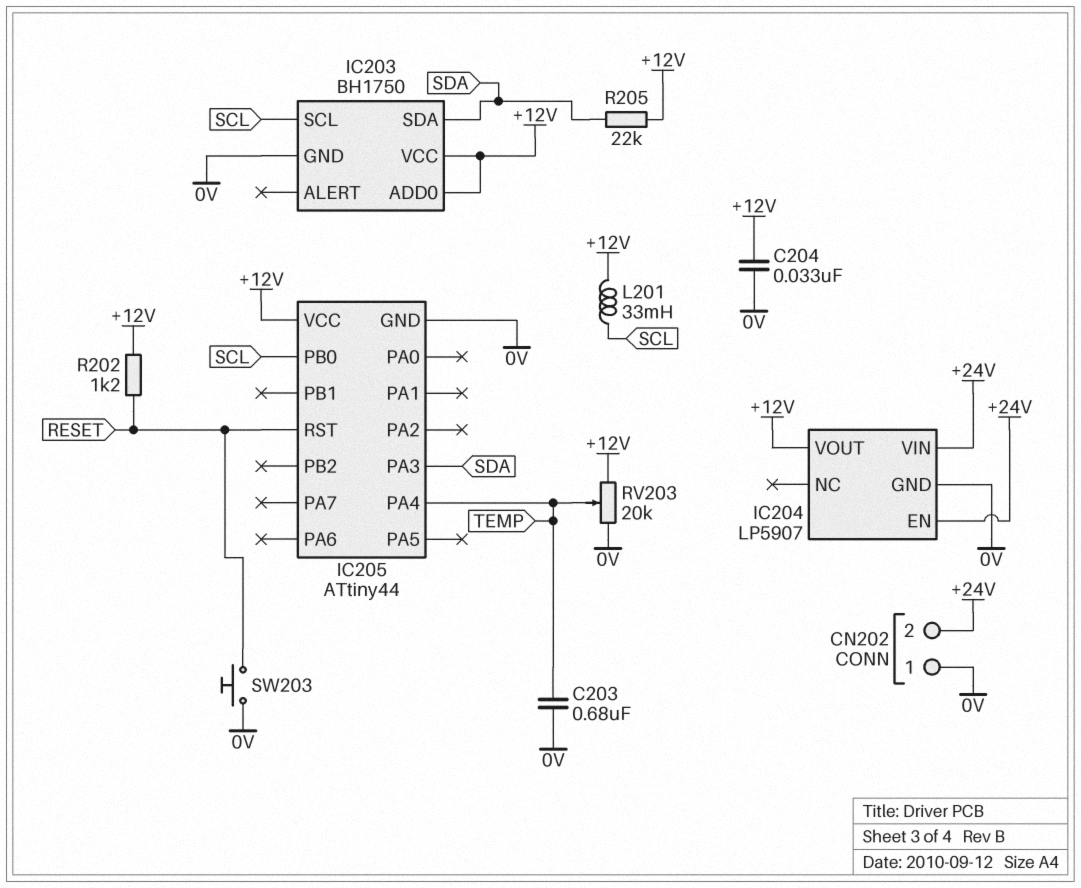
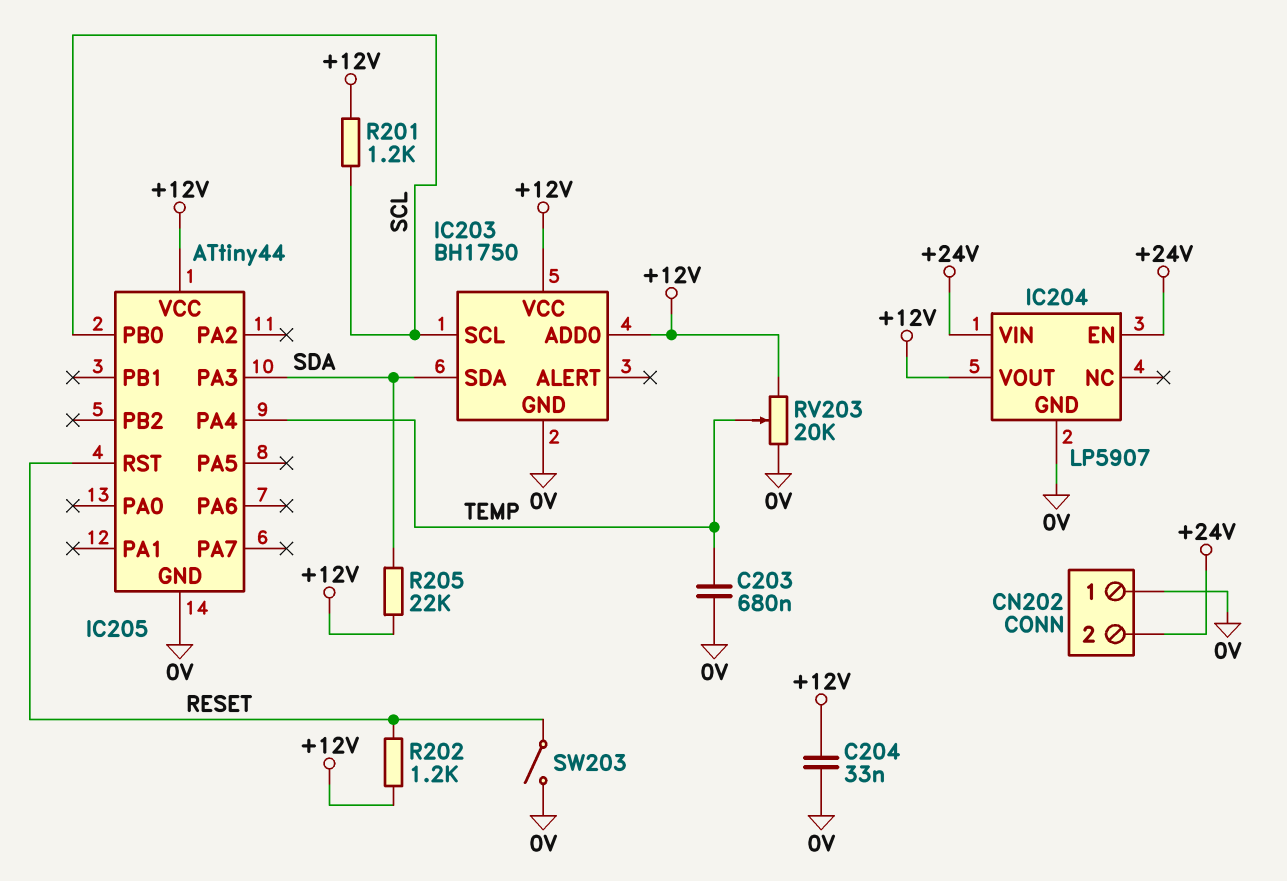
L201: 33mH (+12V, SCL) -> none
R201: none -> 1.2k (+12V, SCL)
SW203: button (0V, RESET) -> switch (0V, RESET)

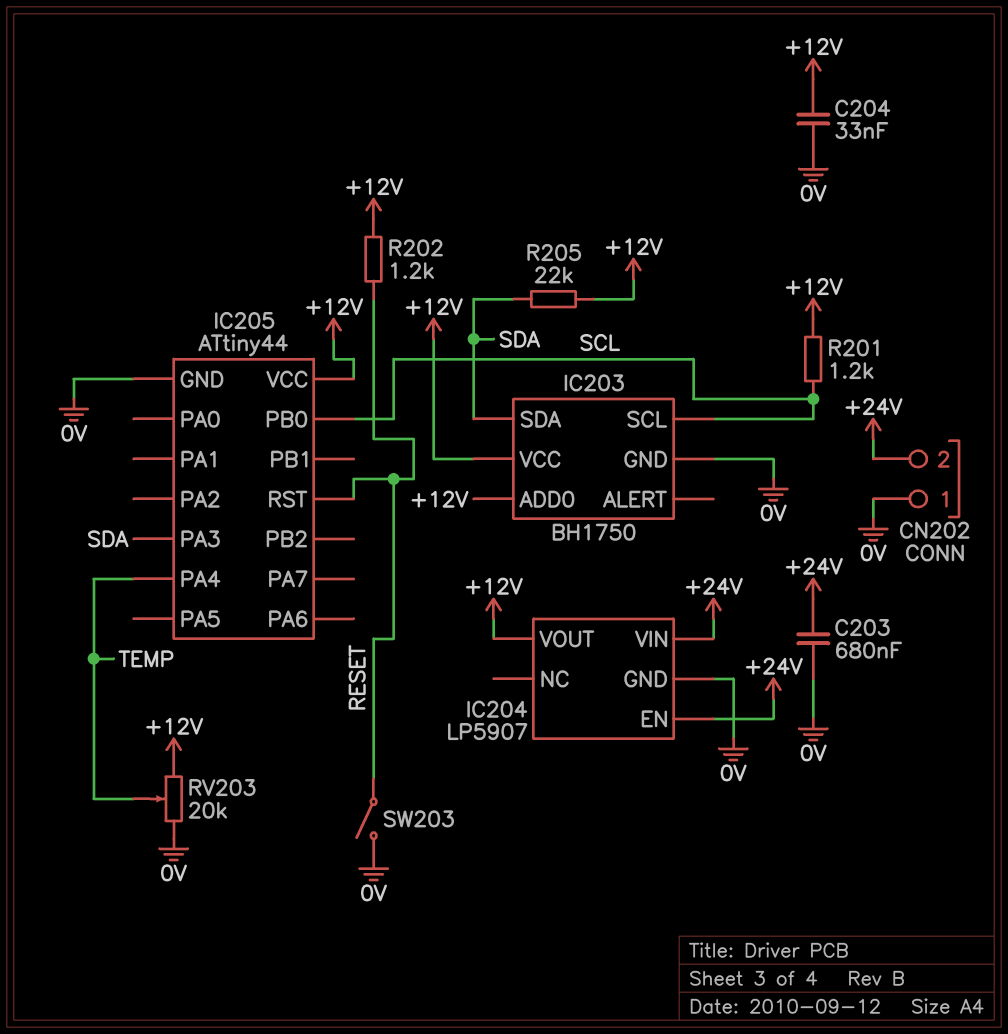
C203: 680nF (0V, TEMP) -> 680nF (+24V, 0V)

